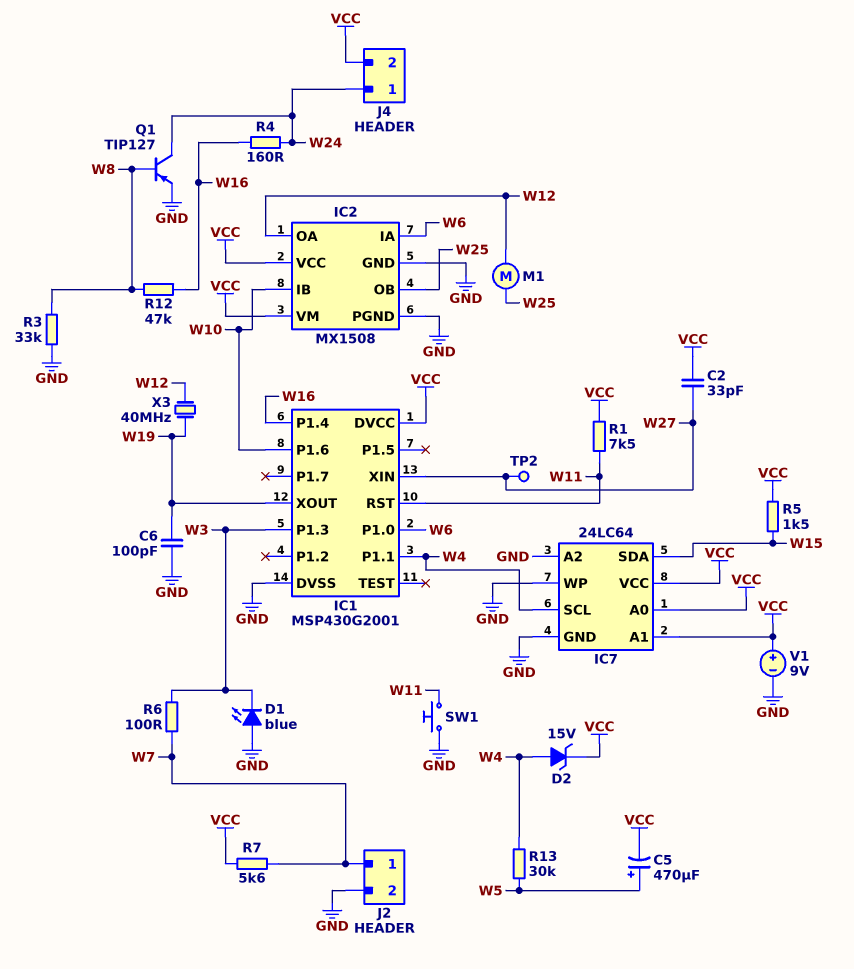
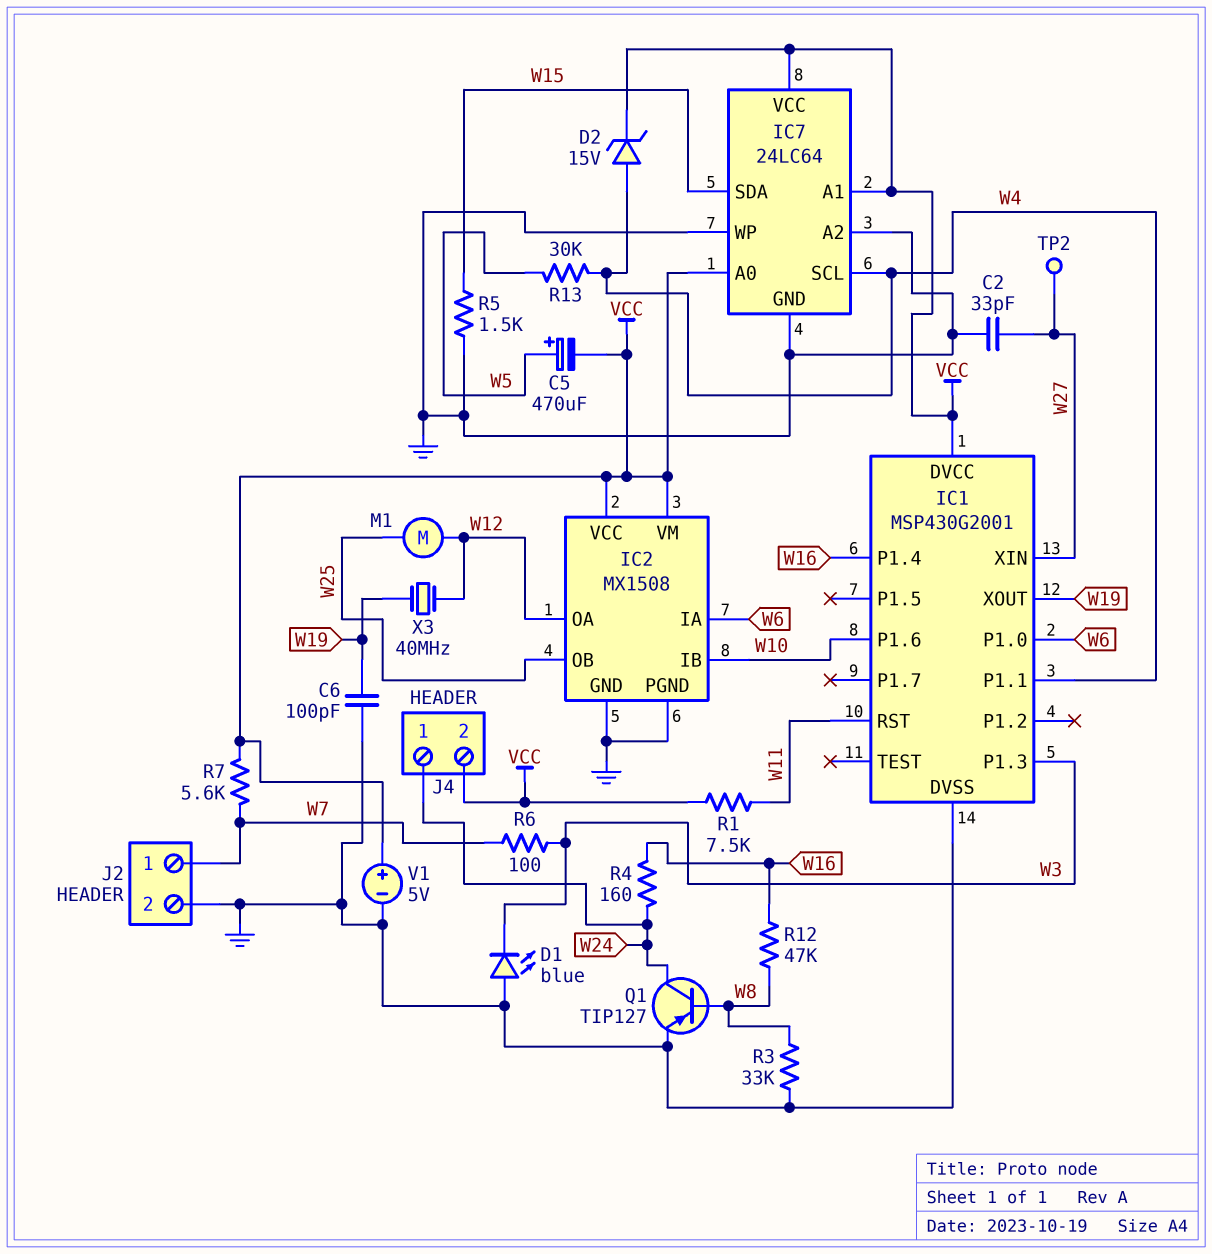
C2: 33pF (VCC, W27) -> 33pF (GND, W27)
R5: 1.5k (VCC, W15) -> 1.5k (GND, W15)
SW1: button (GND, W11) -> none
V1: 9V (plus VCC, minus GND) -> 5V (plus VCC, minus GND)

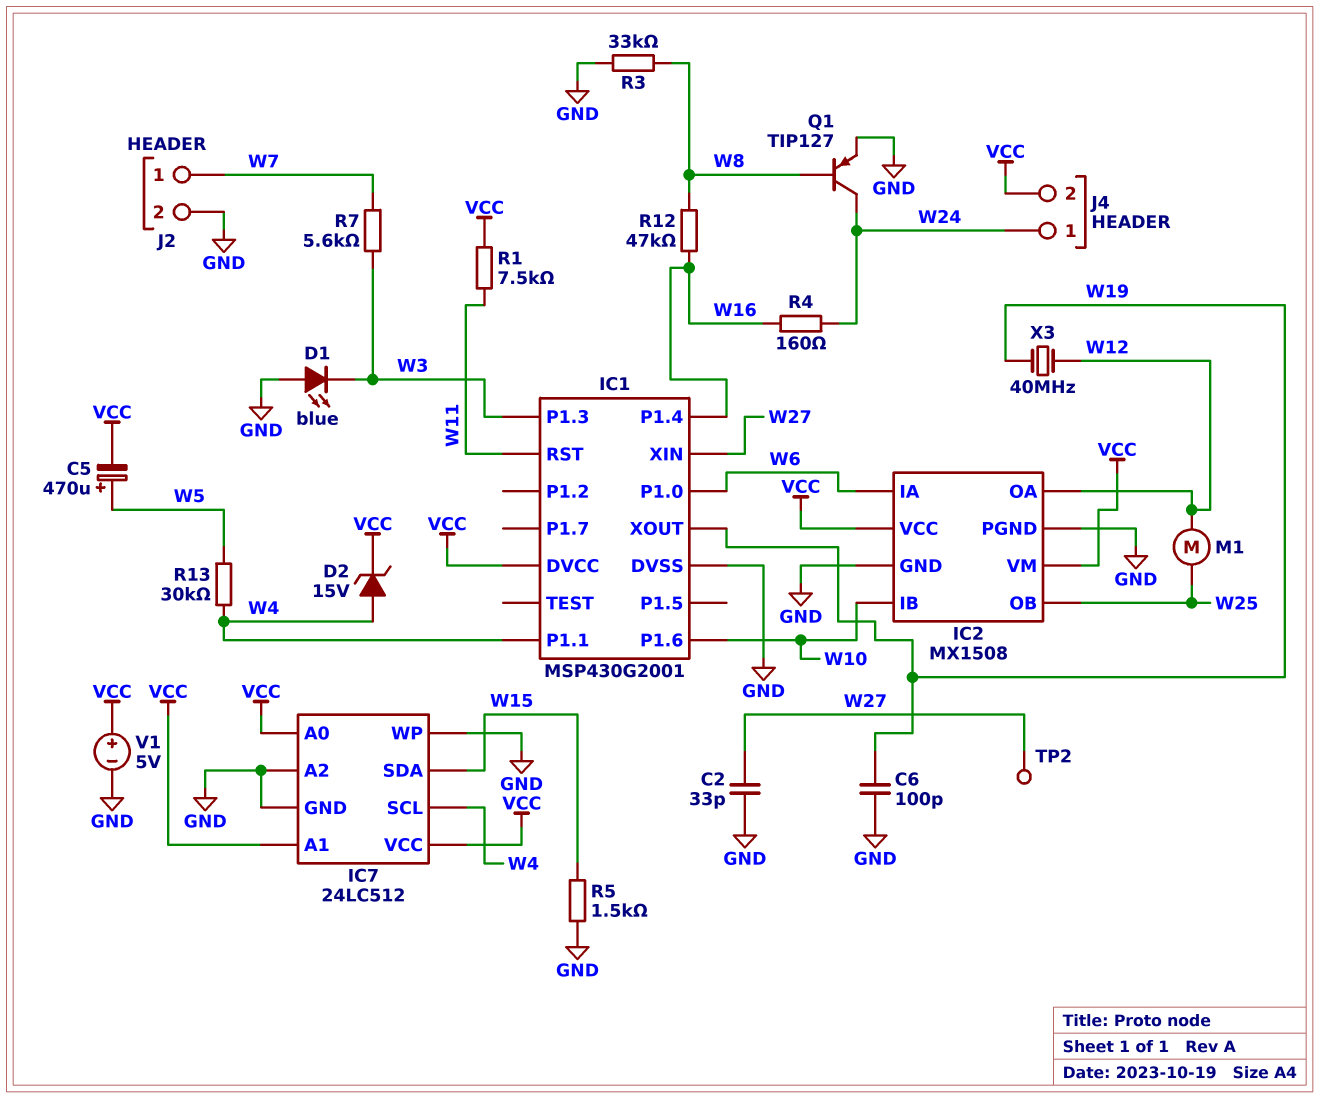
IC7: 24LC64 -> 24LC512
R6: 100 (W3, W7) -> none
R7: 5.6k (VCC, W7) -> 5.6k (W3, W7)

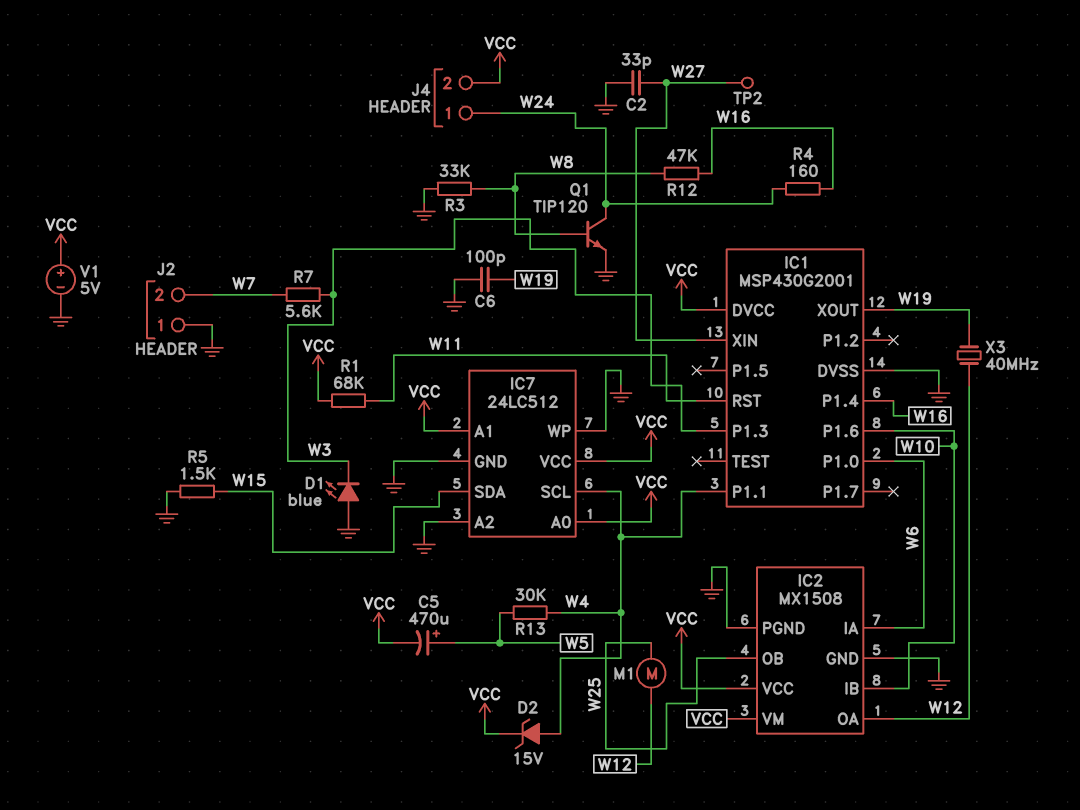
J2 pin 1: W7 -> GND
J2 pin 2: GND -> W7
Q1: PNP TIP127 (B W8, C W24, E GND) -> NPN TIP120 (B W8, C W24, E GND)
R1: 7.5k (VCC, W11) -> 68k (VCC, W11)

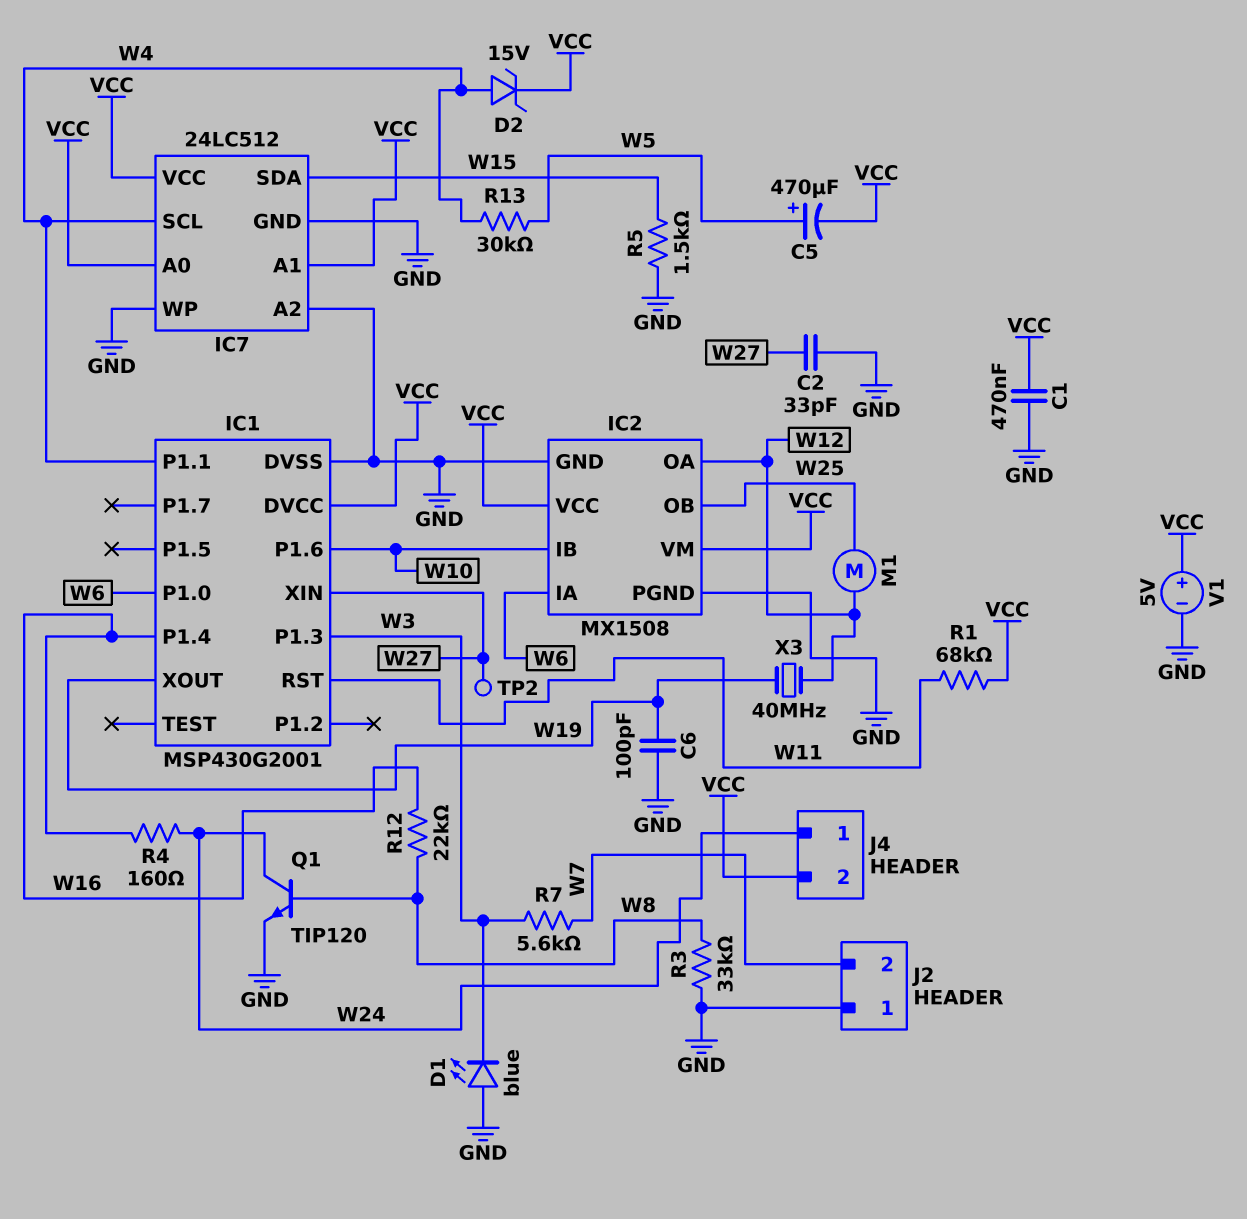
C1: none -> 470nF (GND, VCC)
R12: 47k (W8, W16) -> 22k (W8, W16)

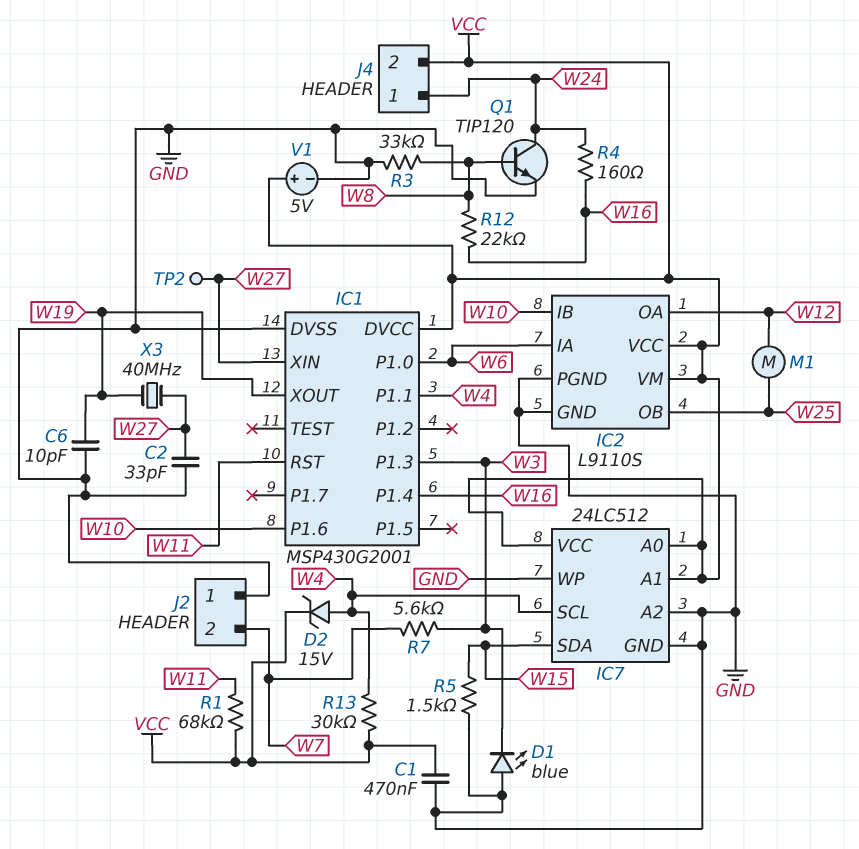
C5: 470uF (plus W5, minus VCC) -> none
C6: 100pF (GND, W19) -> 10pF (GND, W19)
IC2: MX1508 -> L9110S
R13: 30k (W4, W5) -> 30k (VCC, W4)
X3: 40MHz (W12, W19) -> 40MHz (W19, W27)

